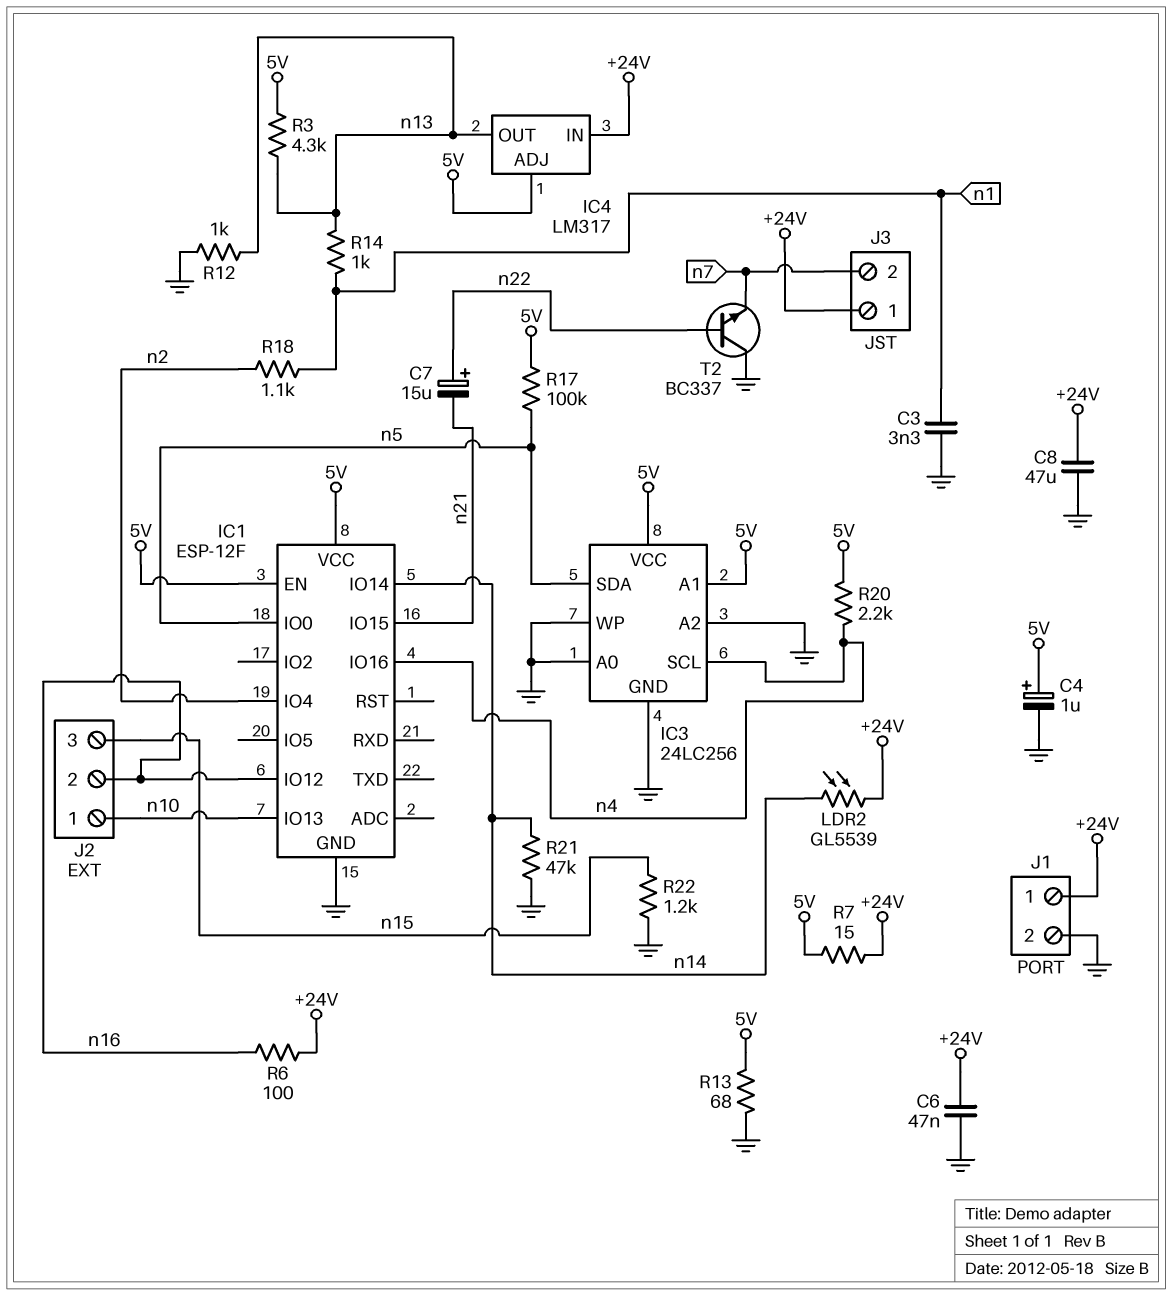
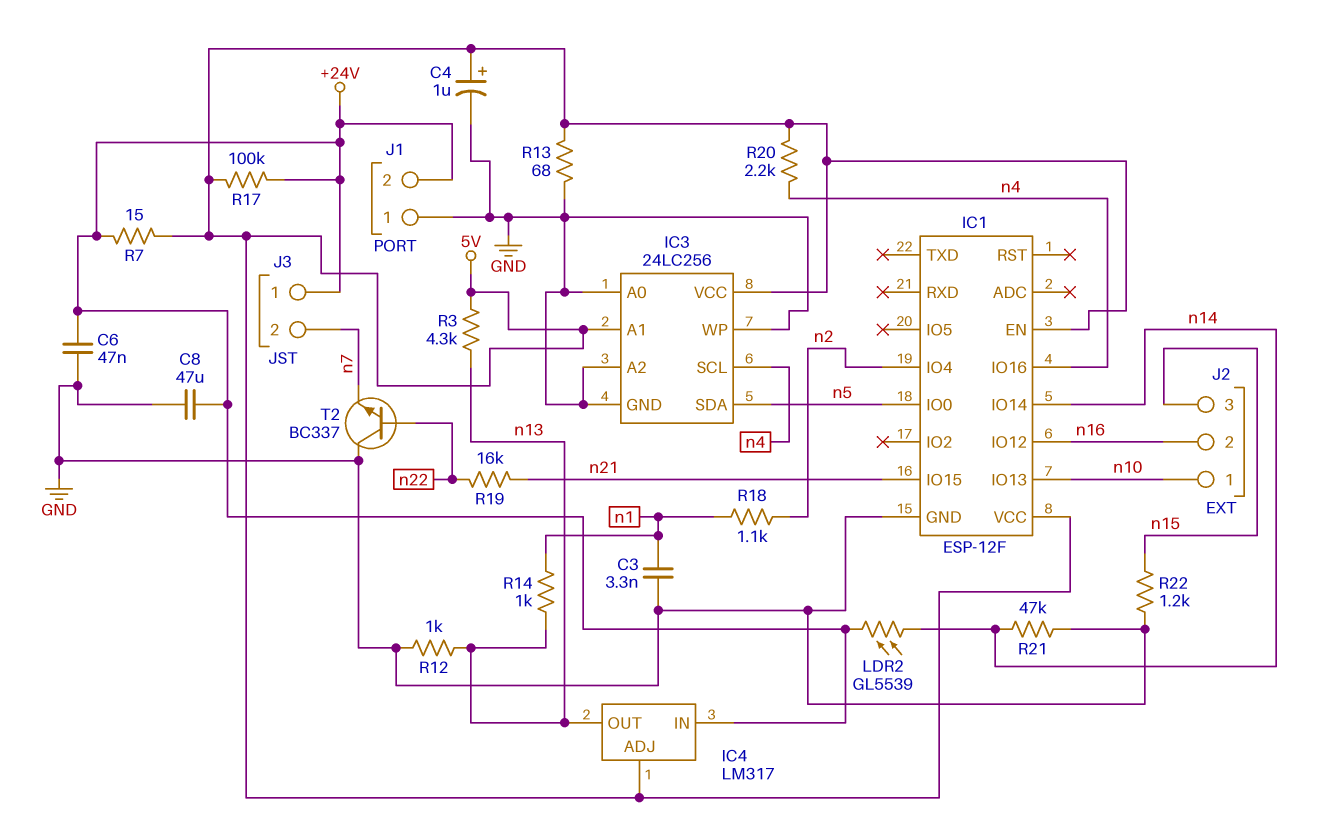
C7: 15uF (plus n22, minus n21) -> none
J1 pin 1: +24V -> GND
J1 pin 2: GND -> +24V
R6: 100 (+24V, n16) -> none
R17: 100k (5V, n5) -> 100k (+24V, 5V)
R19: none -> 16k (n21, n22)

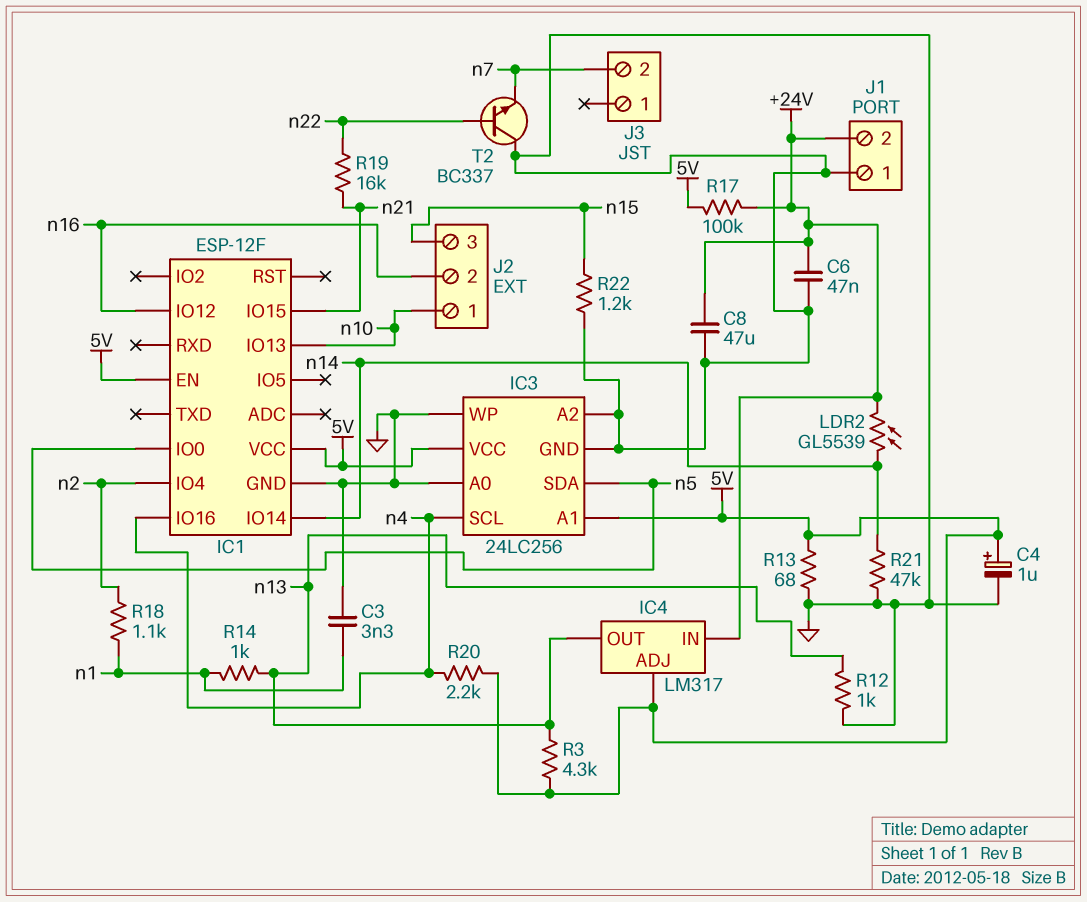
J3 pin 1: +24V -> none
R7: 15 (+24V, 5V) -> none

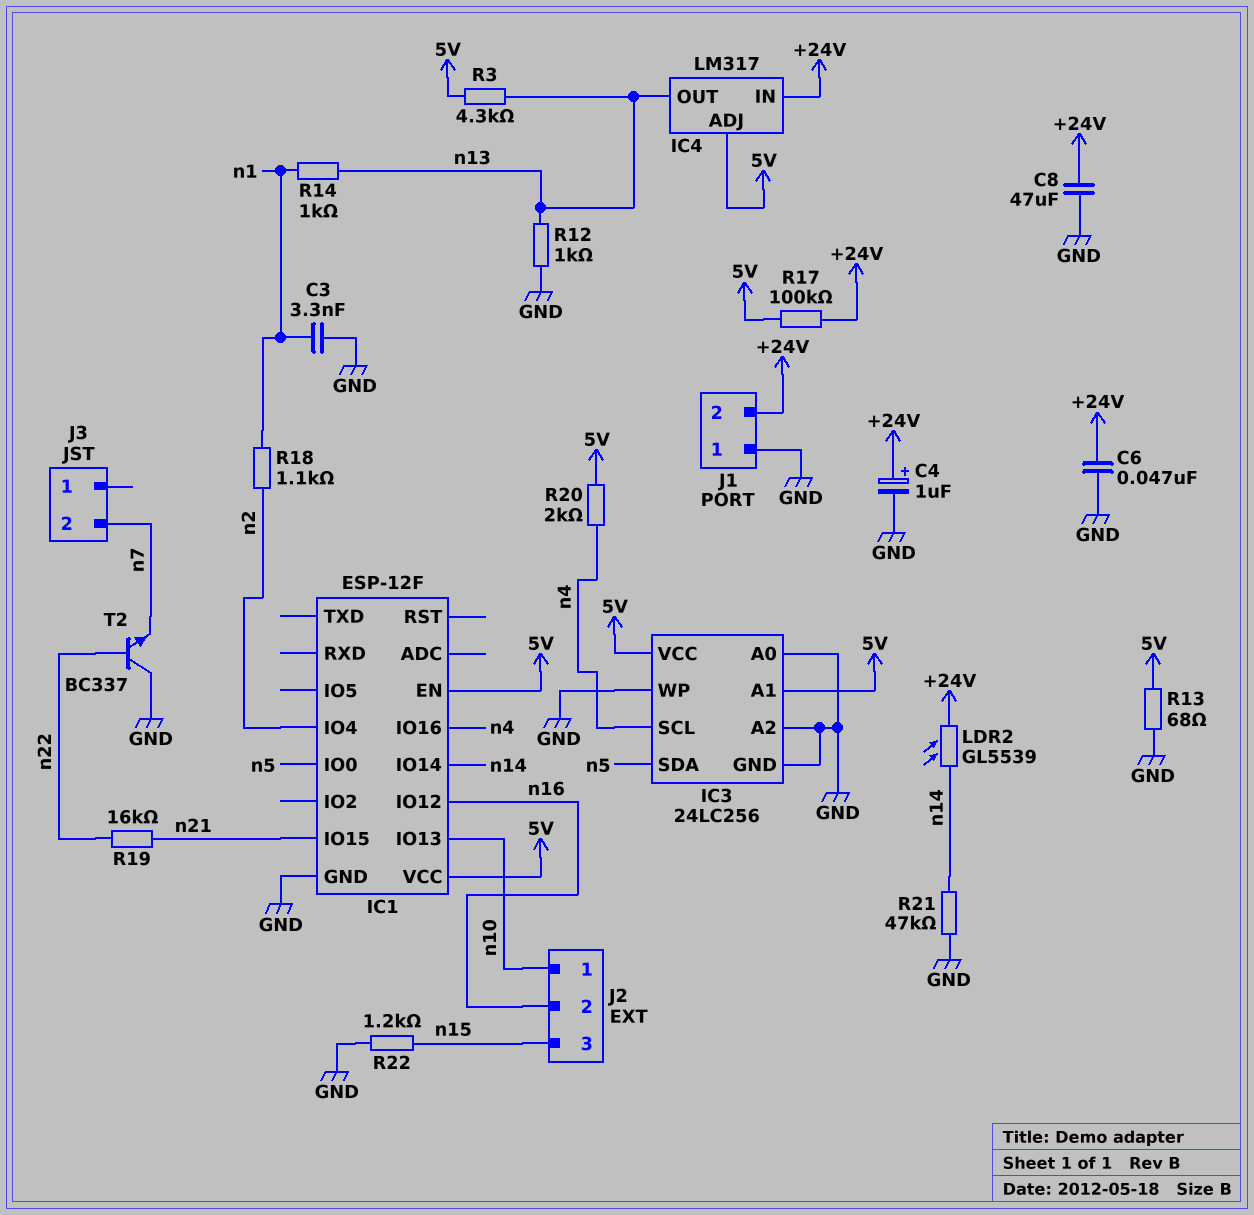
C4: 1uF (plus 5V, minus GND) -> 1uF (plus +24V, minus GND)
R20: 2.2k (5V, n4) -> 2k (5V, n4)

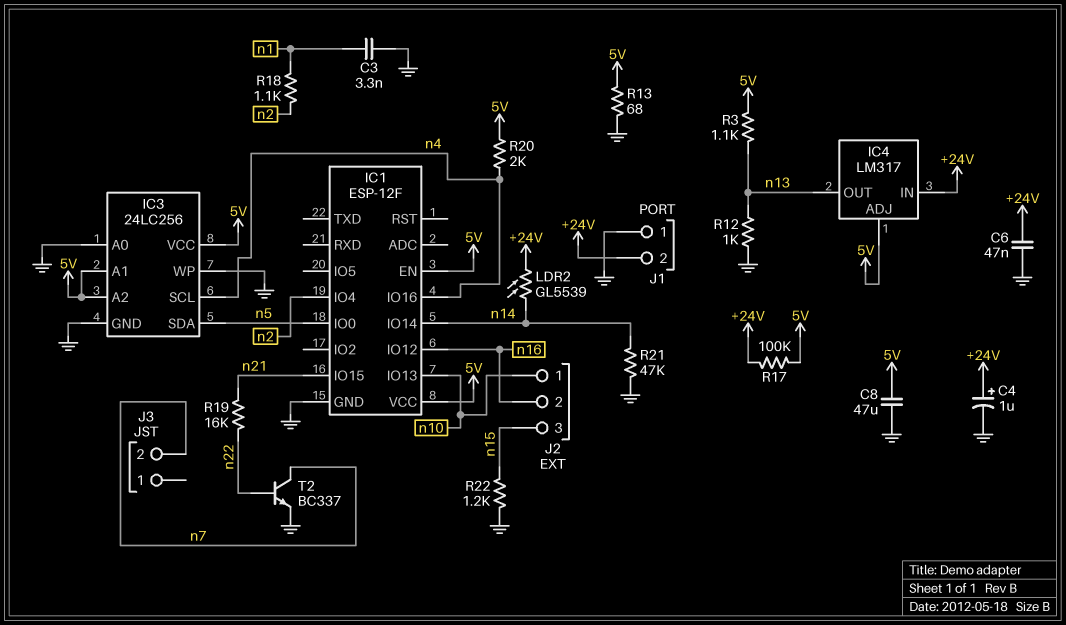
C8: 47uF (+24V, GND) -> 47uF (5V, GND)
IC3 pin A2: GND -> 5V
R3: 4.3k (5V, n13) -> 1.1k (5V, n13)
R14: 1k (n1, n13) -> none
T2: NPN BC337 (B n22, C GND, E n7) -> NPN BC337 (B n22, C n7, E GND)

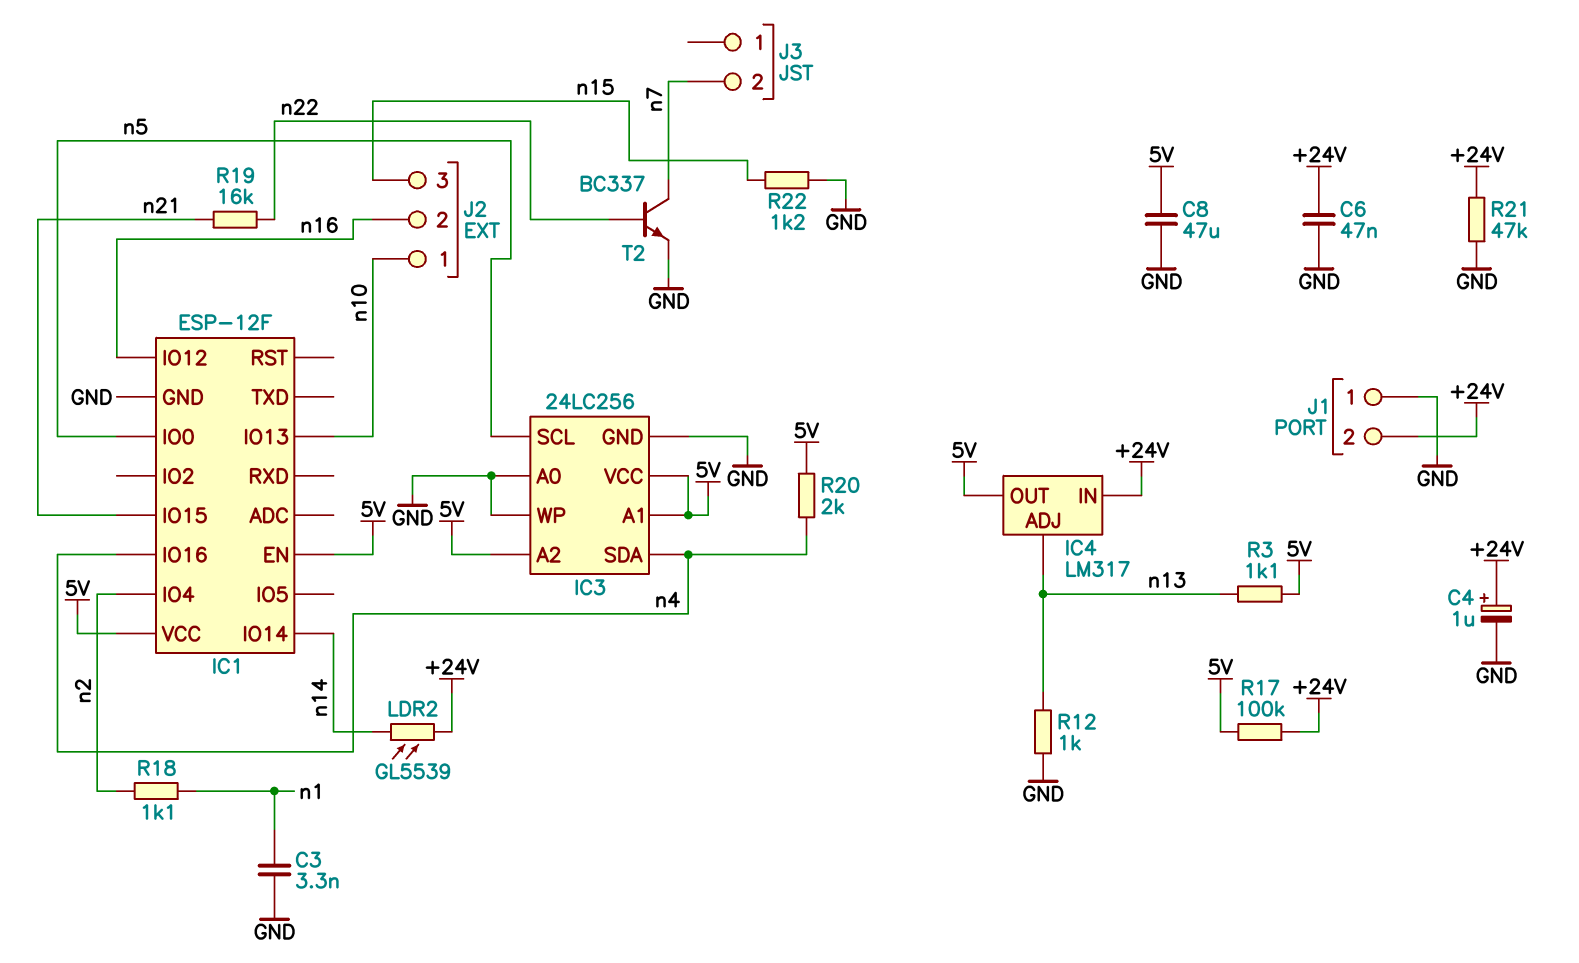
IC3 pin SCL: n4 -> n5
IC3 pin SDA: n5 -> n4
IC4 pin ADJ: 5V -> n13
IC4 pin OUT: n13 -> 5V
R13: 68 (5V, GND) -> none
R21: 47k (GND, n14) -> 47k (+24V, GND)

